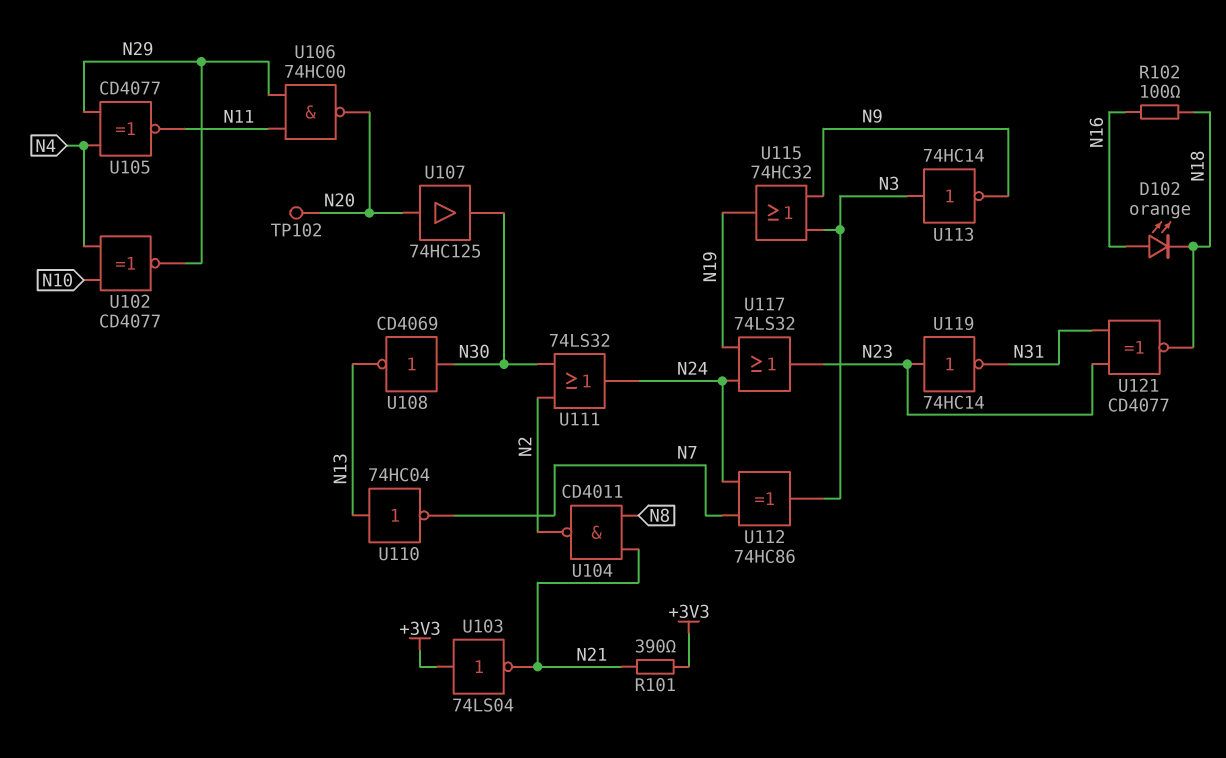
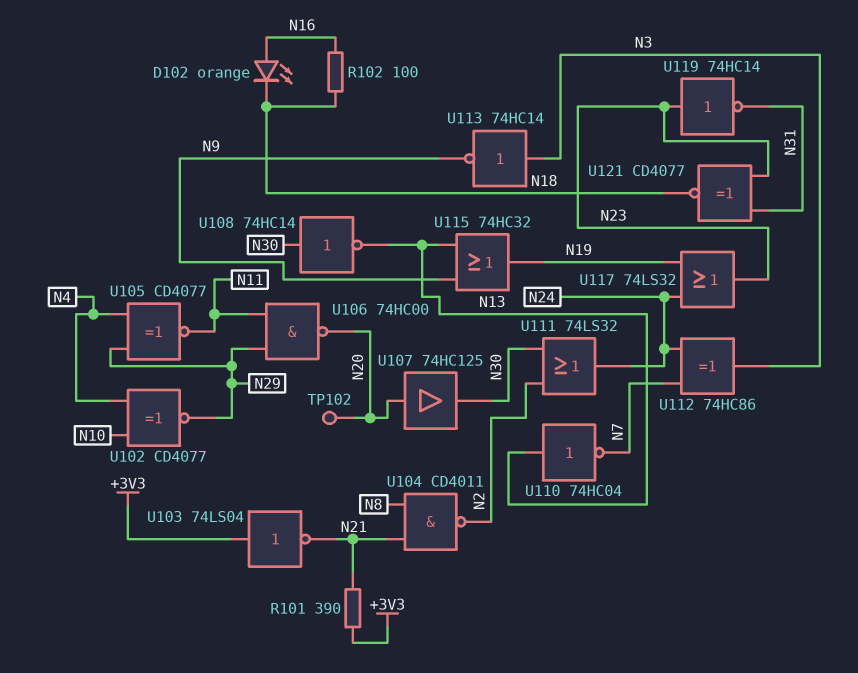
U108: NOT CD4069 (in N30, out N13) -> NOT 74HC14 (in N30, out N13)
U115: OR 74HC32 (in N3, in N9, out N19) -> OR 74HC32 (in N9, in N13, out N19)

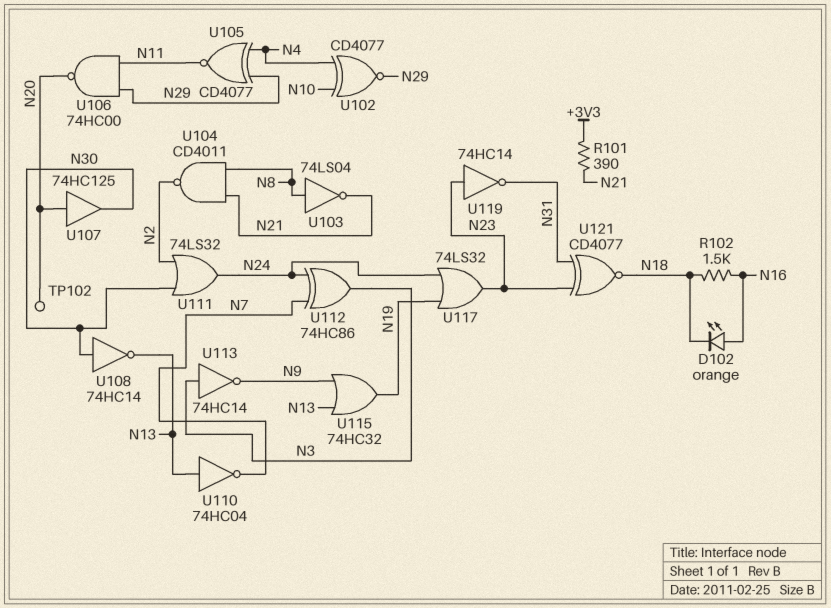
R102: 100 (N16, N18) -> 1.5k (N16, N18)
U103: NOT 74LS04 (in +3V3, out N21) -> NOT 74LS04 (in N8, out N21)

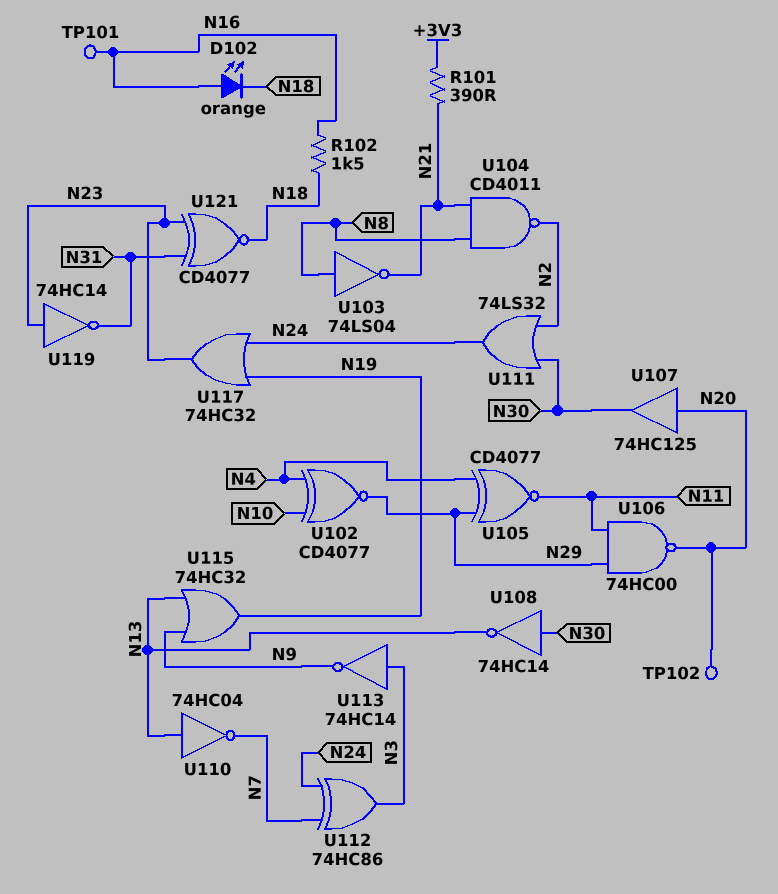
TP101: none -> test point (N16)
U117: OR 74LS32 (in N19, in N24, out N23) -> OR 74HC32 (in N19, in N24, out N23)

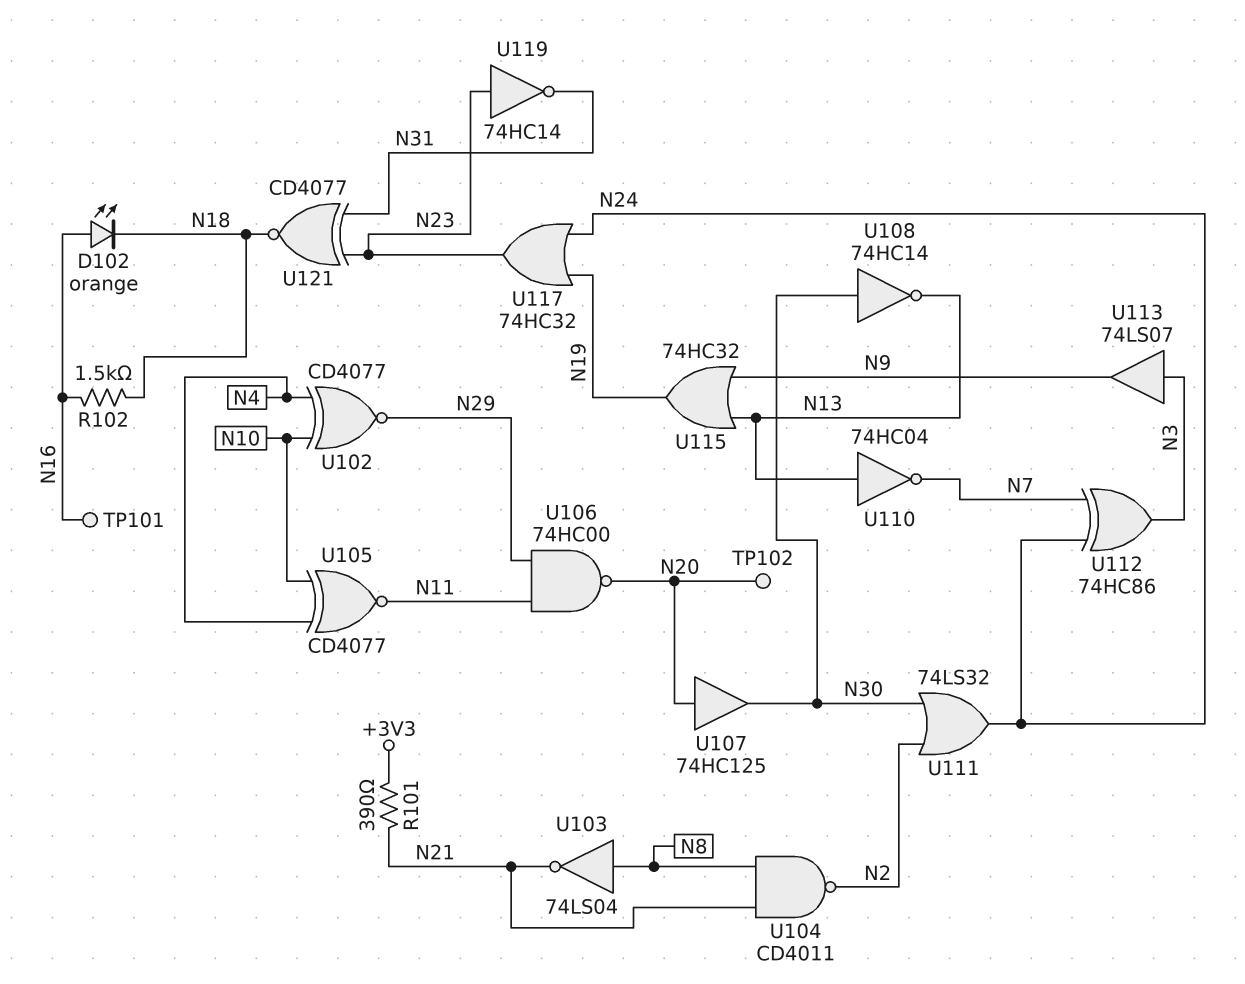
U105: XNOR CD4077 (in N4, in N29, out N11) -> XNOR CD4077 (in N4, in N10, out N11)
U113: NOT 74HC14 (in N3, out N9) -> buffer 74LS07 (in N3, out N9)

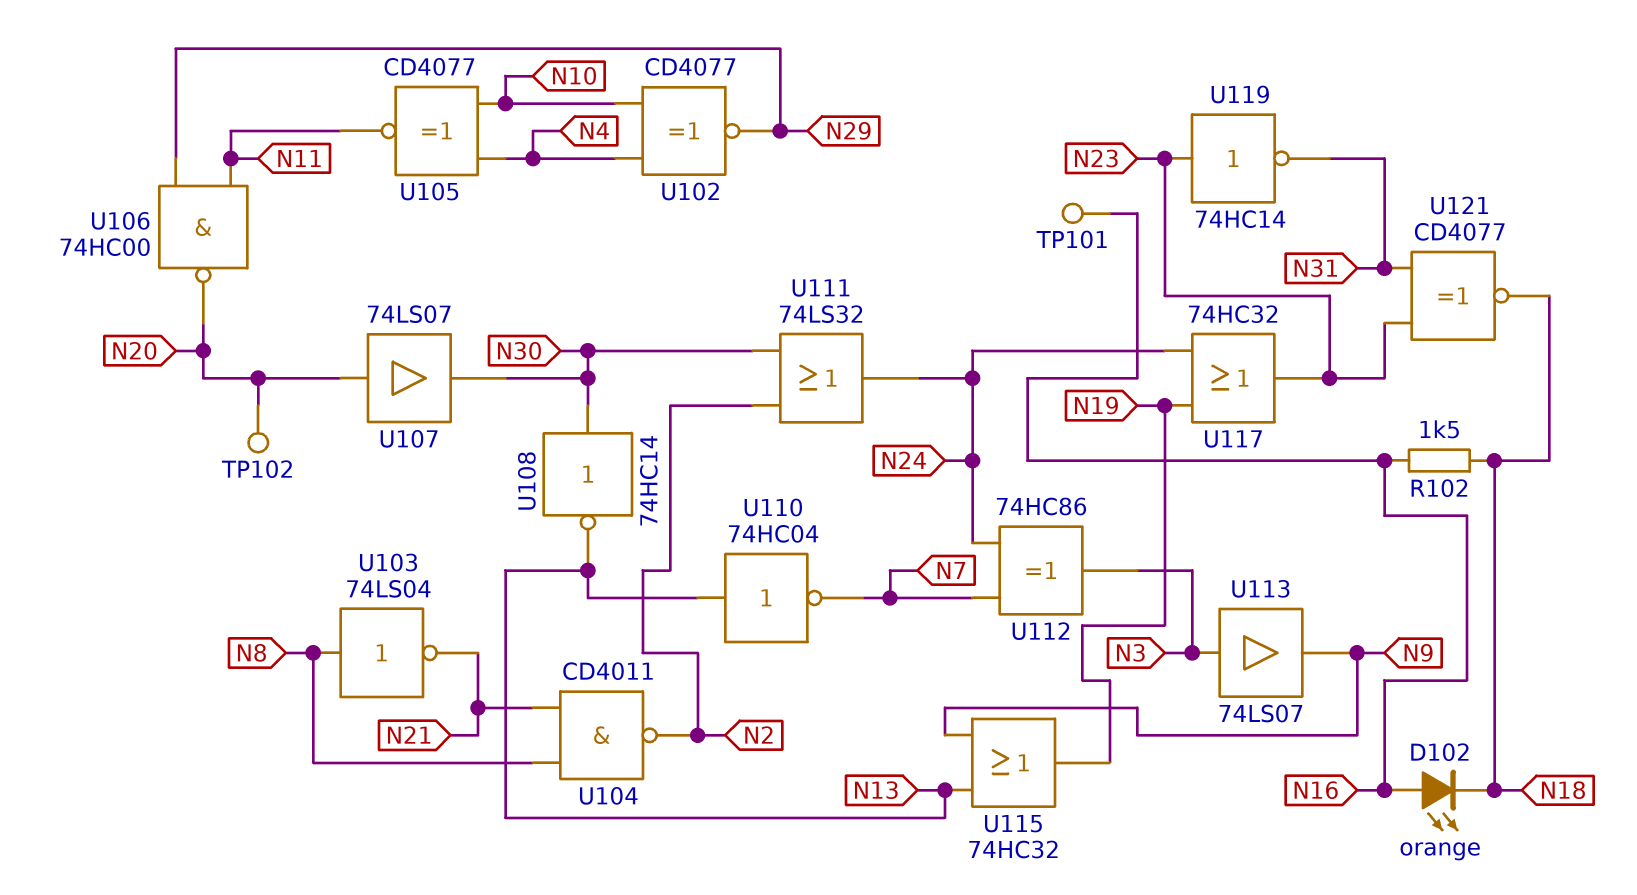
R101: 390 (+3V3, N21) -> none
U107: buffer 74HC125 (in N20, out N30) -> buffer 74LS07 (in N20, out N30)

